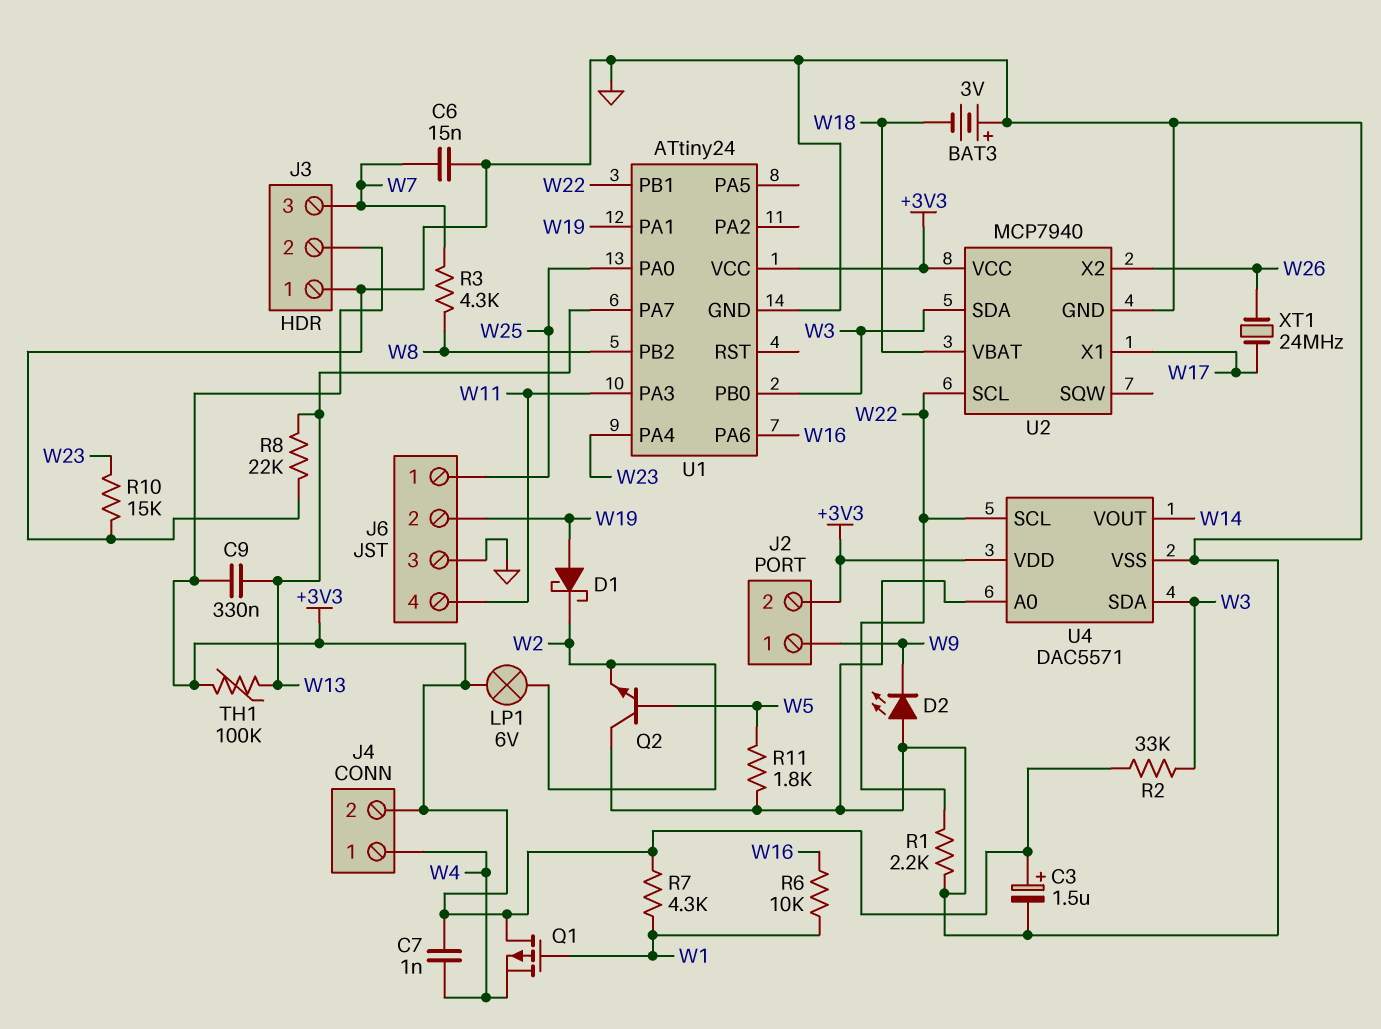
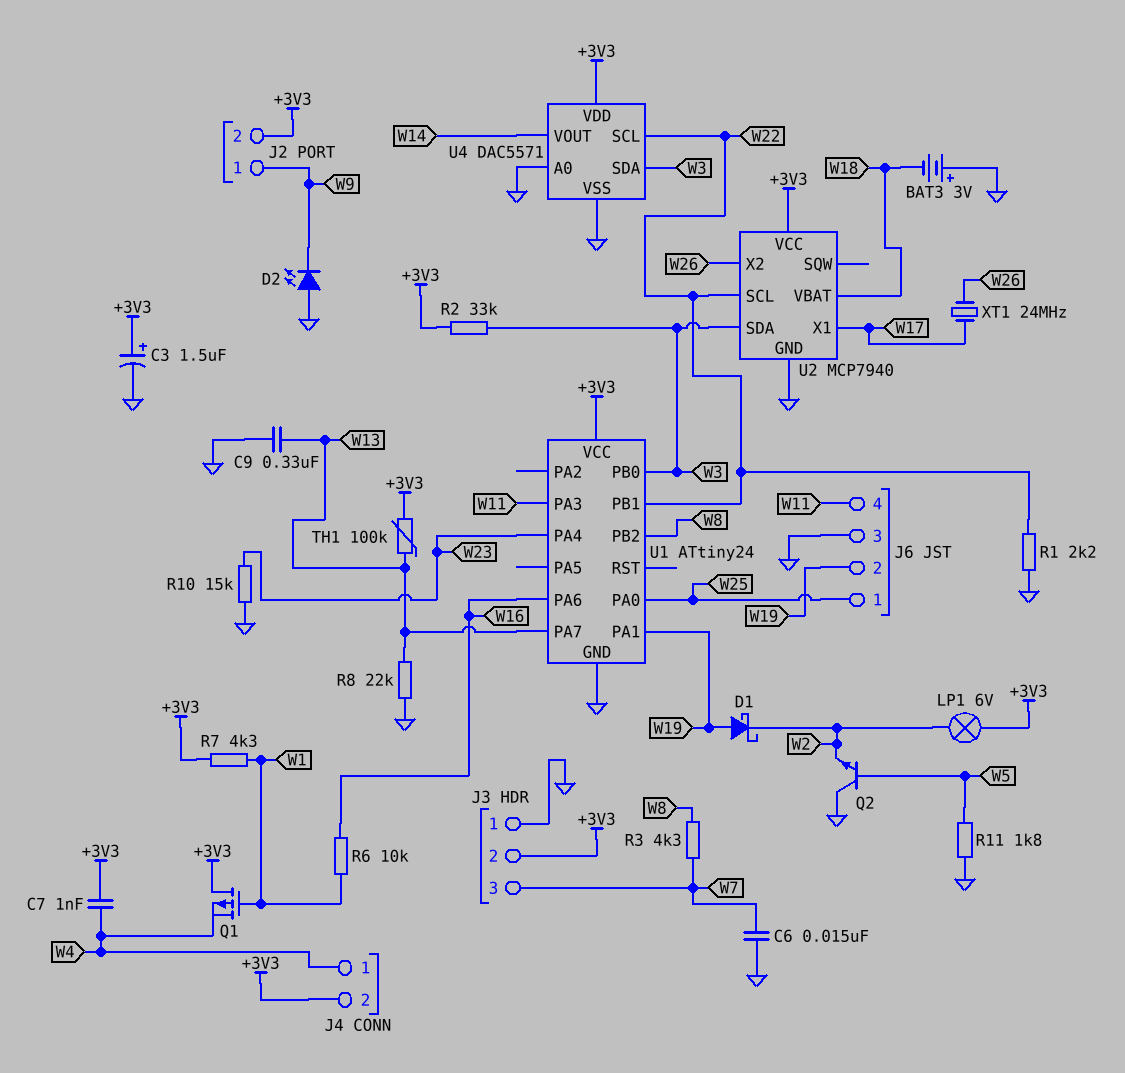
C9: 330nF (+3V3, W13) -> 330nF (GND, W13)

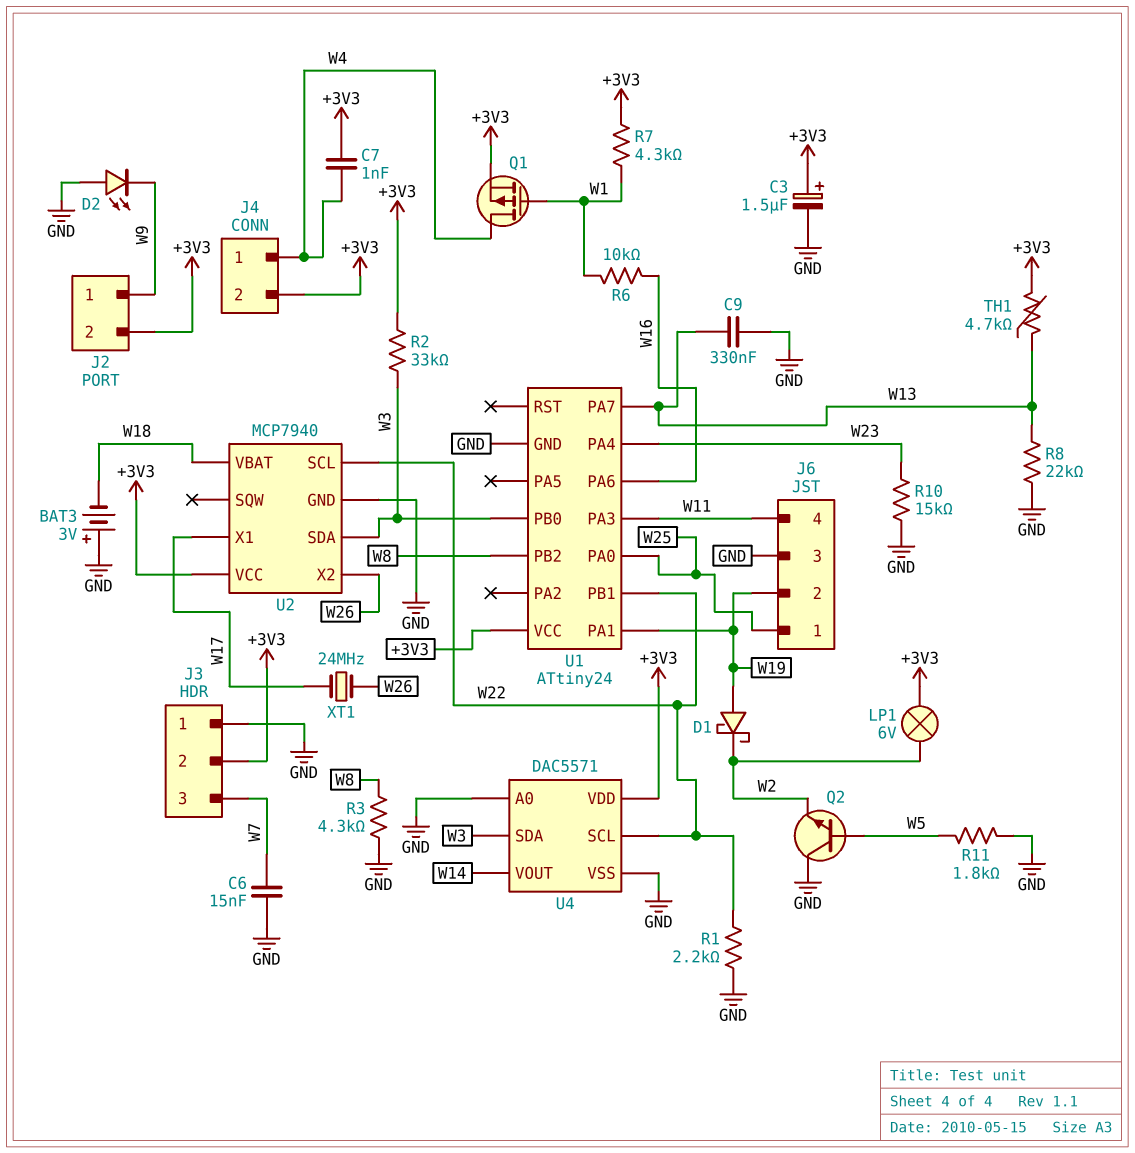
Q1: PMOS (G W1, D +3V3, S W4) -> PMOS (G W1, D W4, S +3V3)
R3: 4.3k (W7, W8) -> 4.3k (GND, W8)
TH1: 100k (+3V3, W13) -> 4.7k (+3V3, W13)

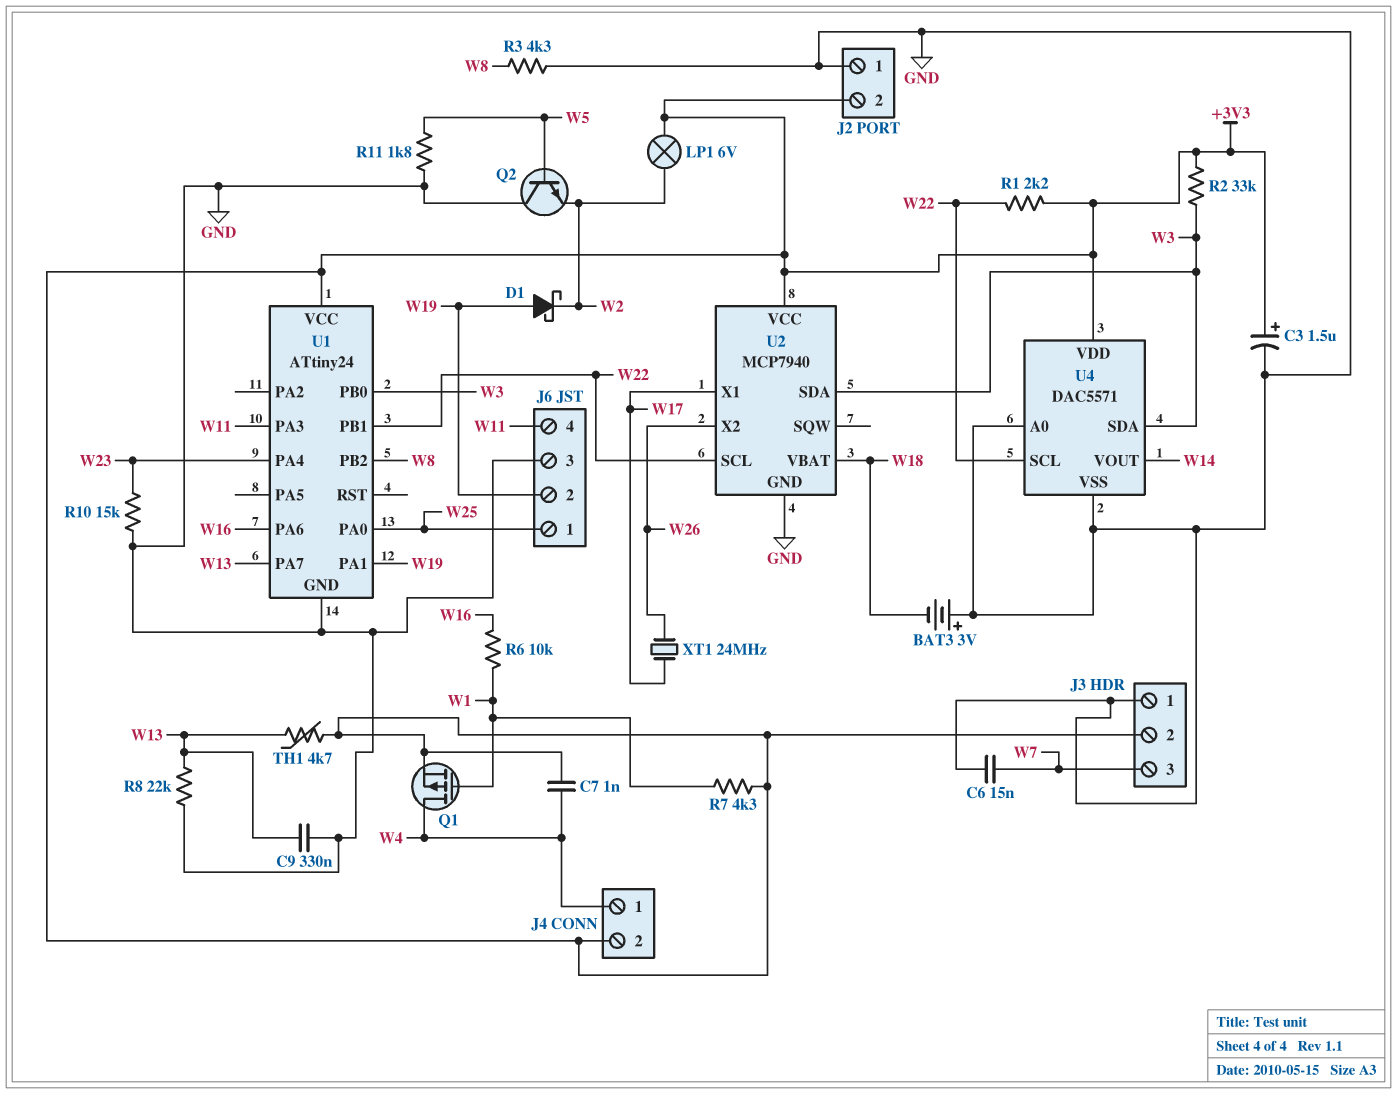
D2: LED (A GND, K W9) -> none
J2 pin 1: W9 -> GND
R1: 2.2k (GND, W22) -> 2.2k (+3V3, W22)

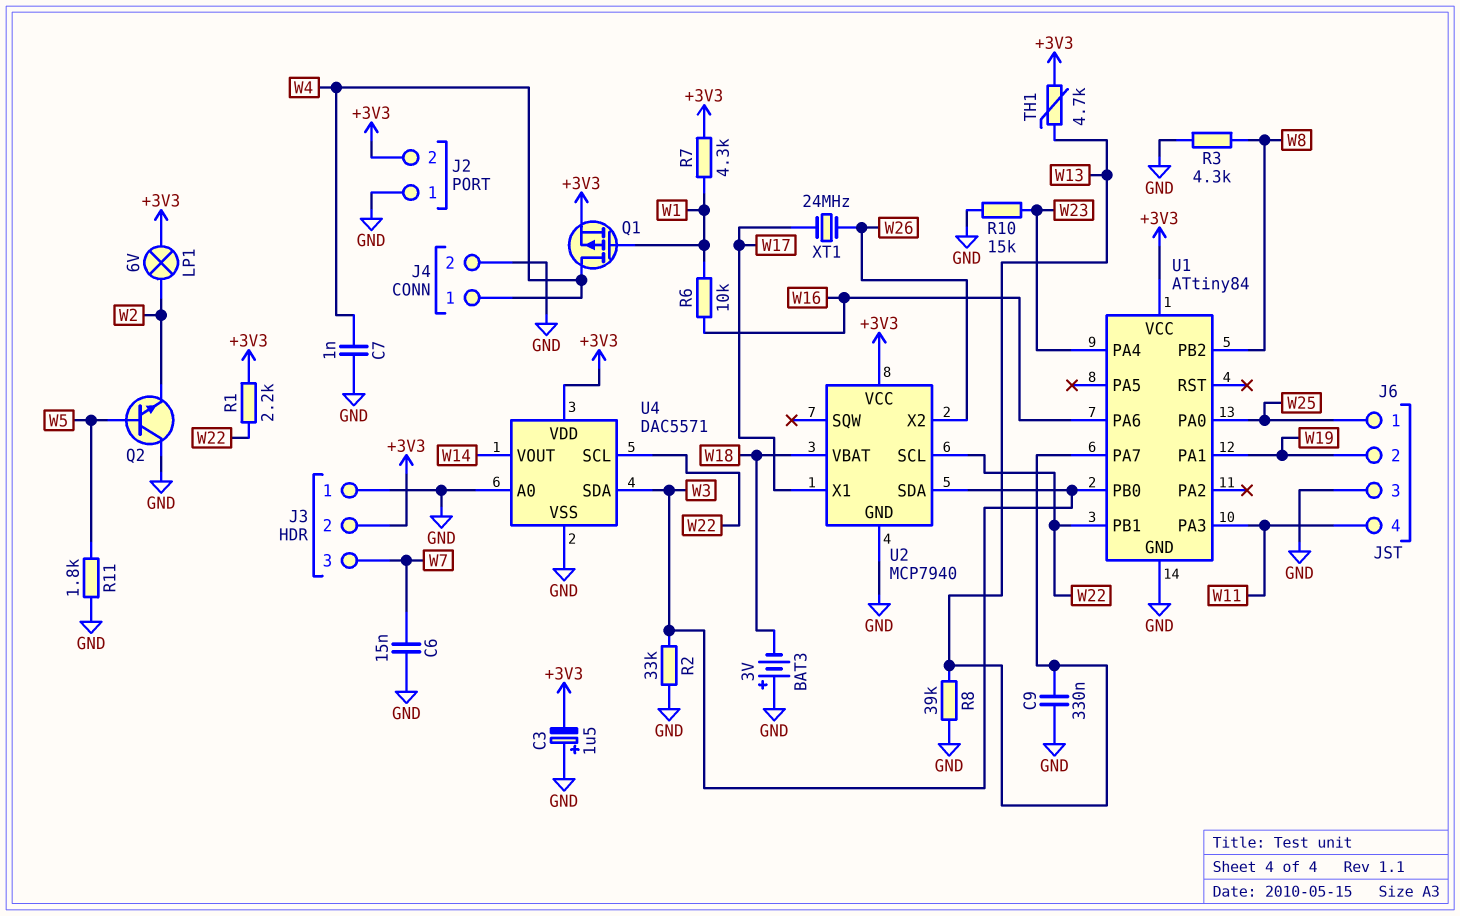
C3: 1.5uF (plus +3V3, minus GND) -> 1.5uF (plus GND, minus +3V3)
C7: 1nF (+3V3, W4) -> 1nF (GND, W4)
D1: schottky (A W19, K W2) -> none
J4 pin 2: +3V3 -> GND
R2: 33k (+3V3, W3) -> 33k (GND, W3)
R8: 22k (GND, W13) -> 39k (GND, W13)
U1: ATtiny24 -> ATtiny84

